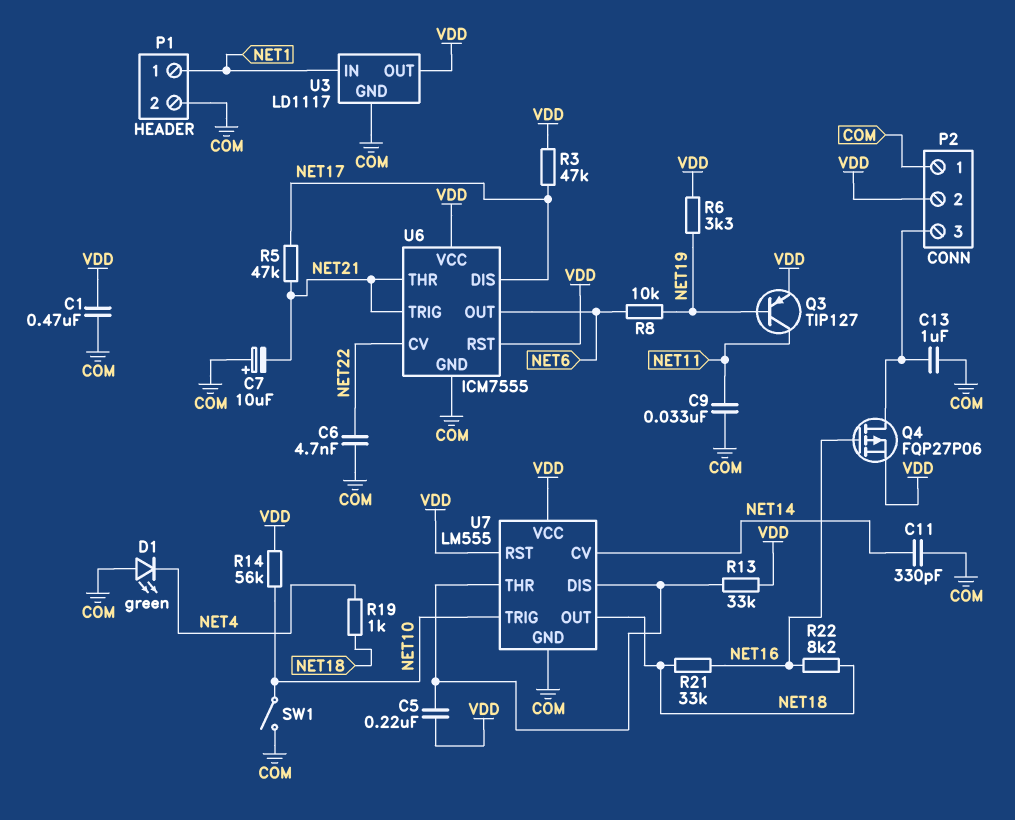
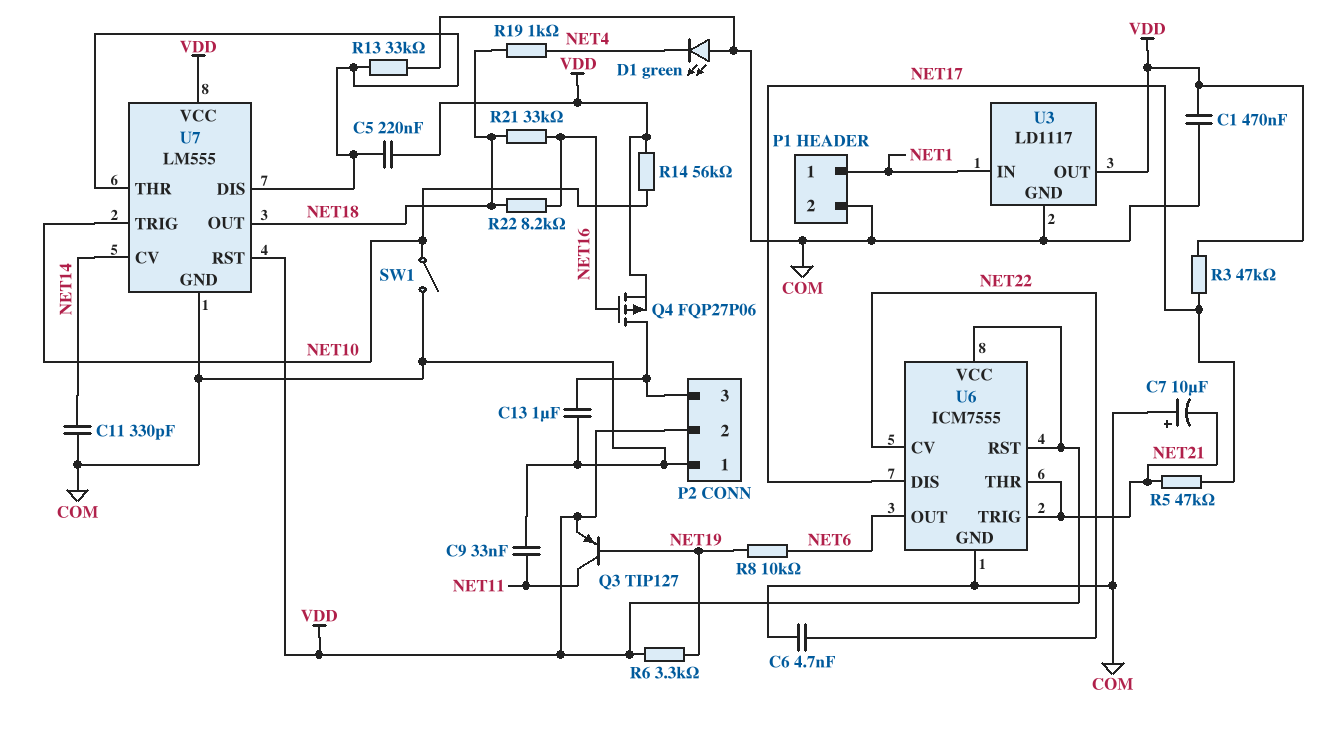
R13: 33k (U7/DIS, VDD) -> 33k (COM, U7/DIS)

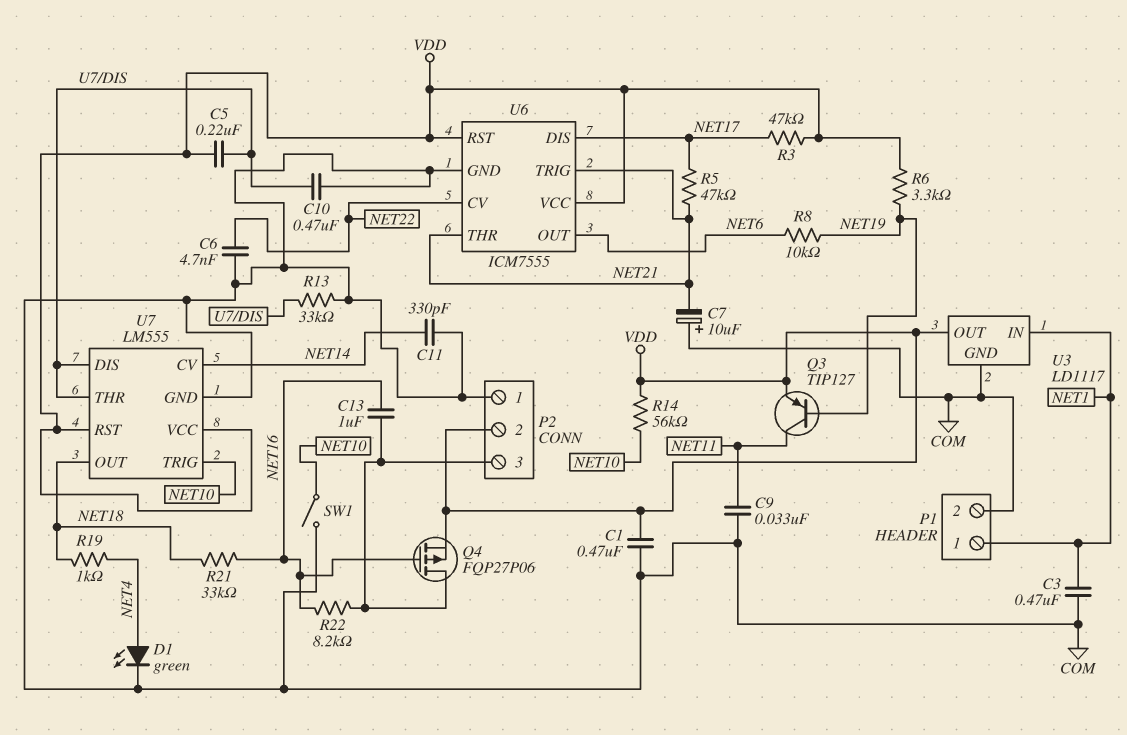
C3: none -> 470nF (COM, NET1)
C10: none -> 470nF (COM, U7/DIS)
C13: 1uF (COM, P2/3) -> 1uF (NET16, P2/3)
D1: LED green (A COM, K NET4) -> LED green (A NET4, K COM)
R22: 8.2k (NET16, NET18) -> 8.2k (NET16, P2/3)

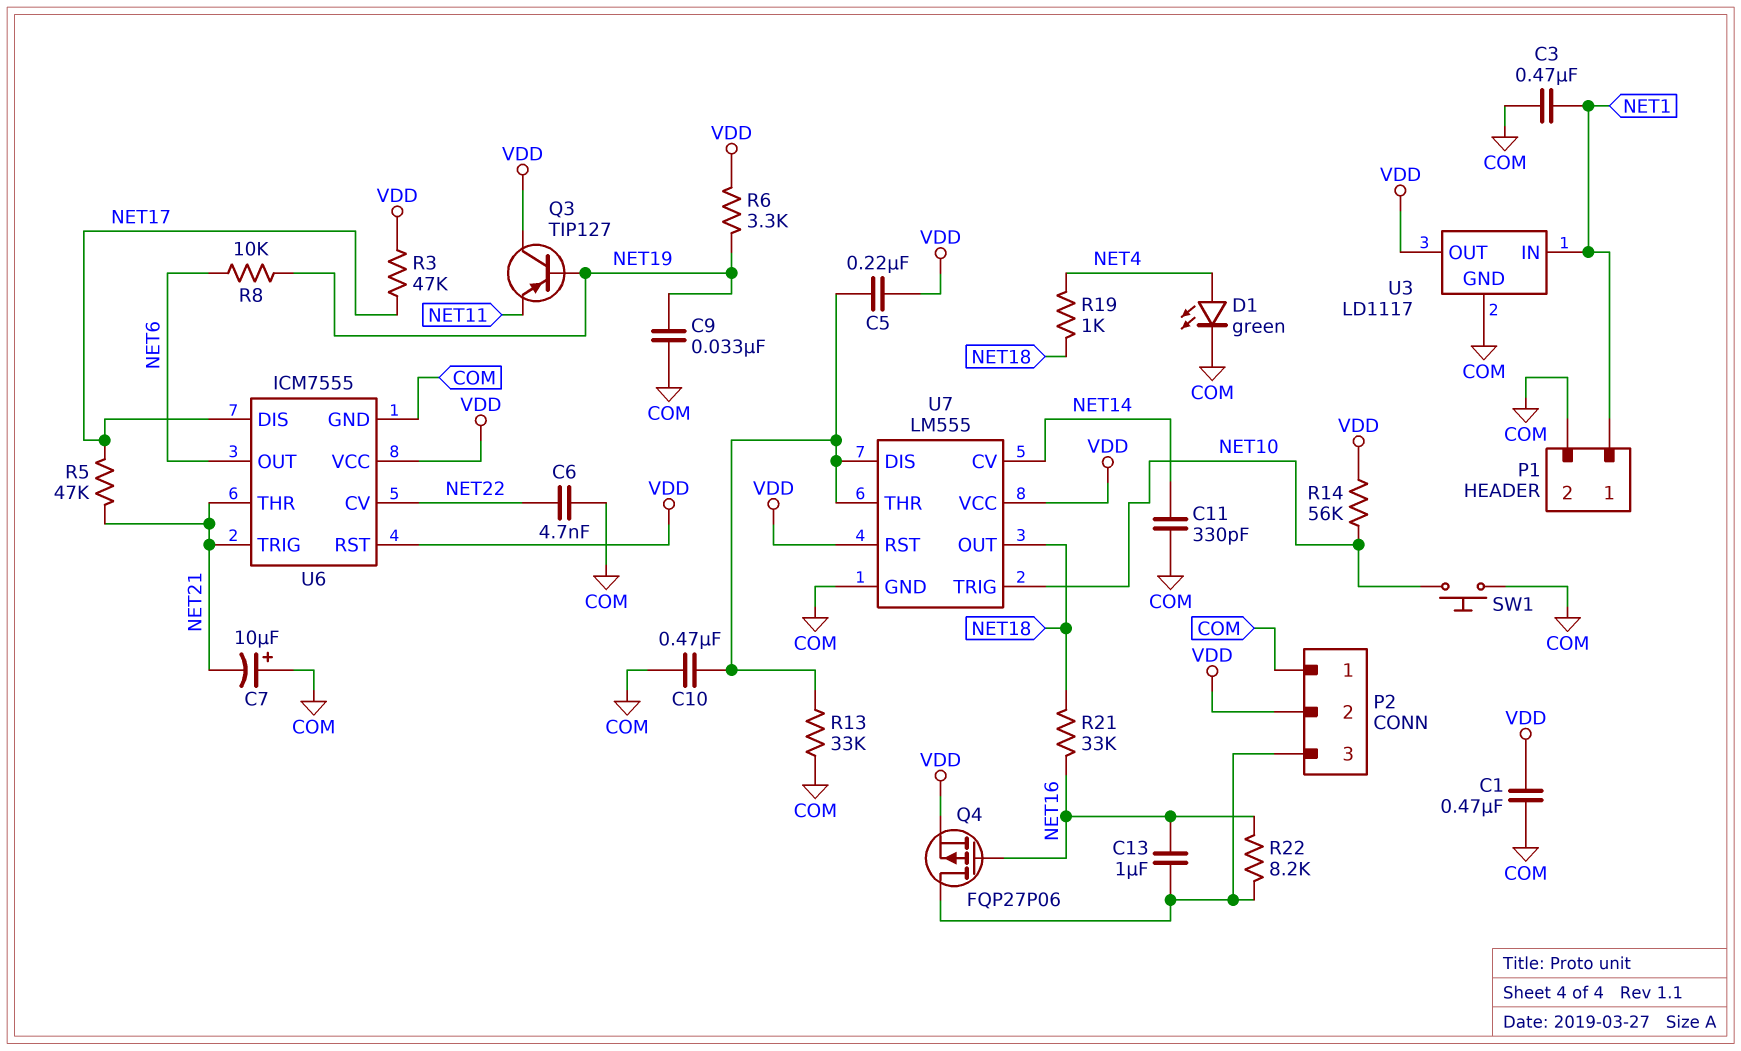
C9: 33nF (COM, NET11) -> 33nF (COM, NET19)
Q3: PNP TIP127 (B NET19, C NET11, E VDD) -> PNP TIP127 (B NET19, C VDD, E NET11)
SW1: switch (COM, NET10) -> button (COM, NET10)

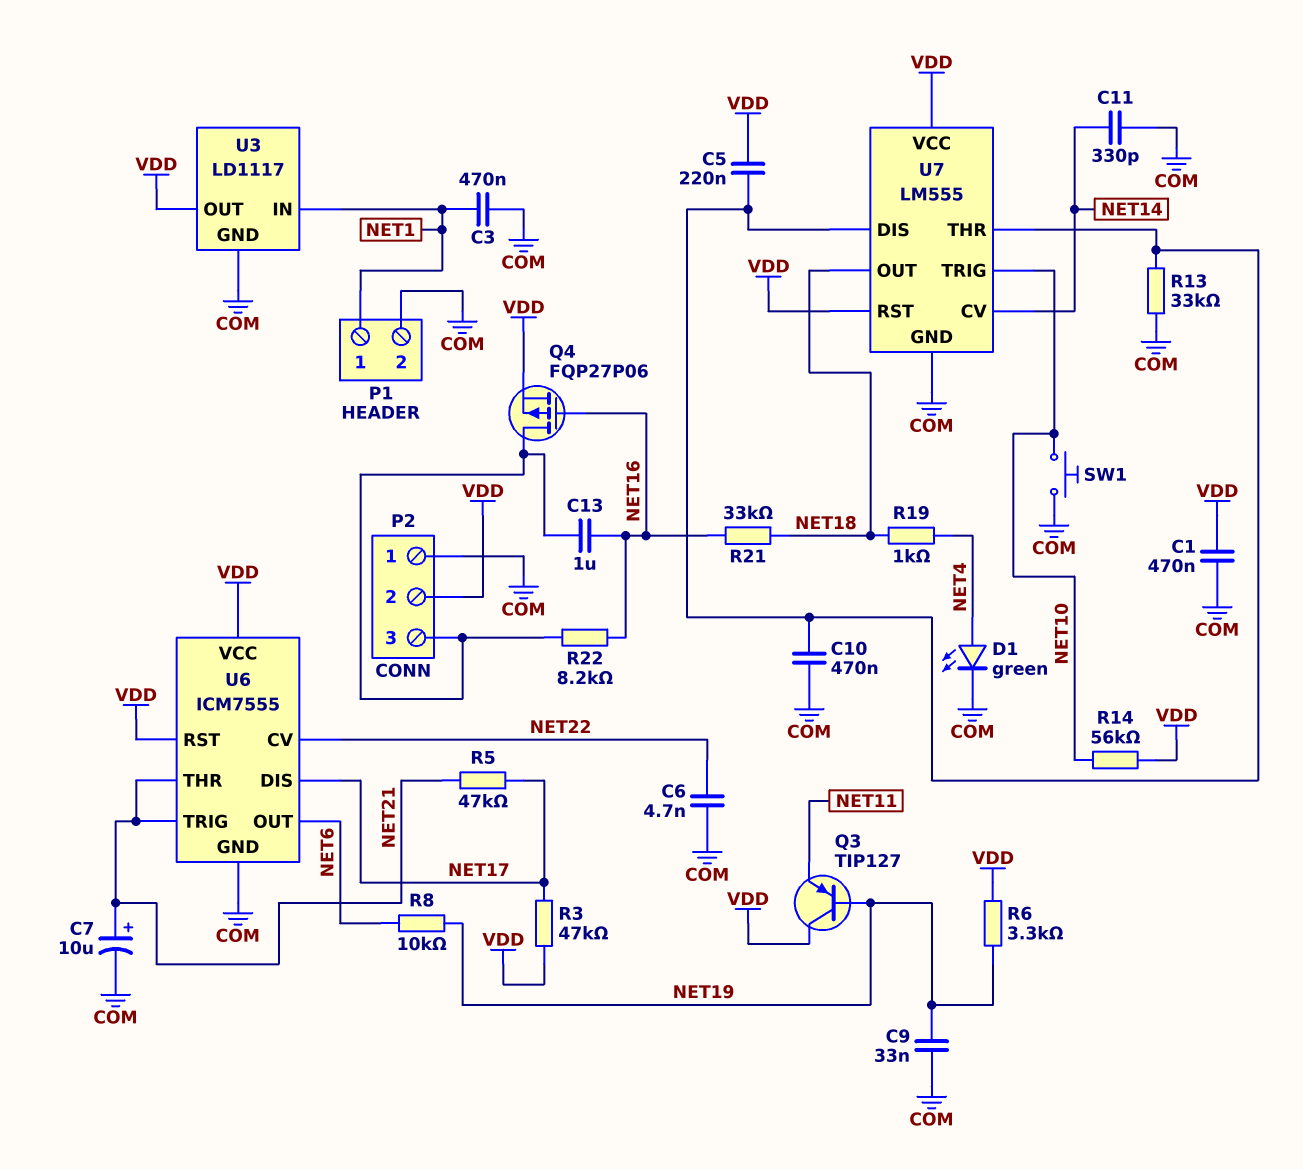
C7: 10uF (plus COM, minus NET21) -> 10uF (plus NET21, minus COM)

